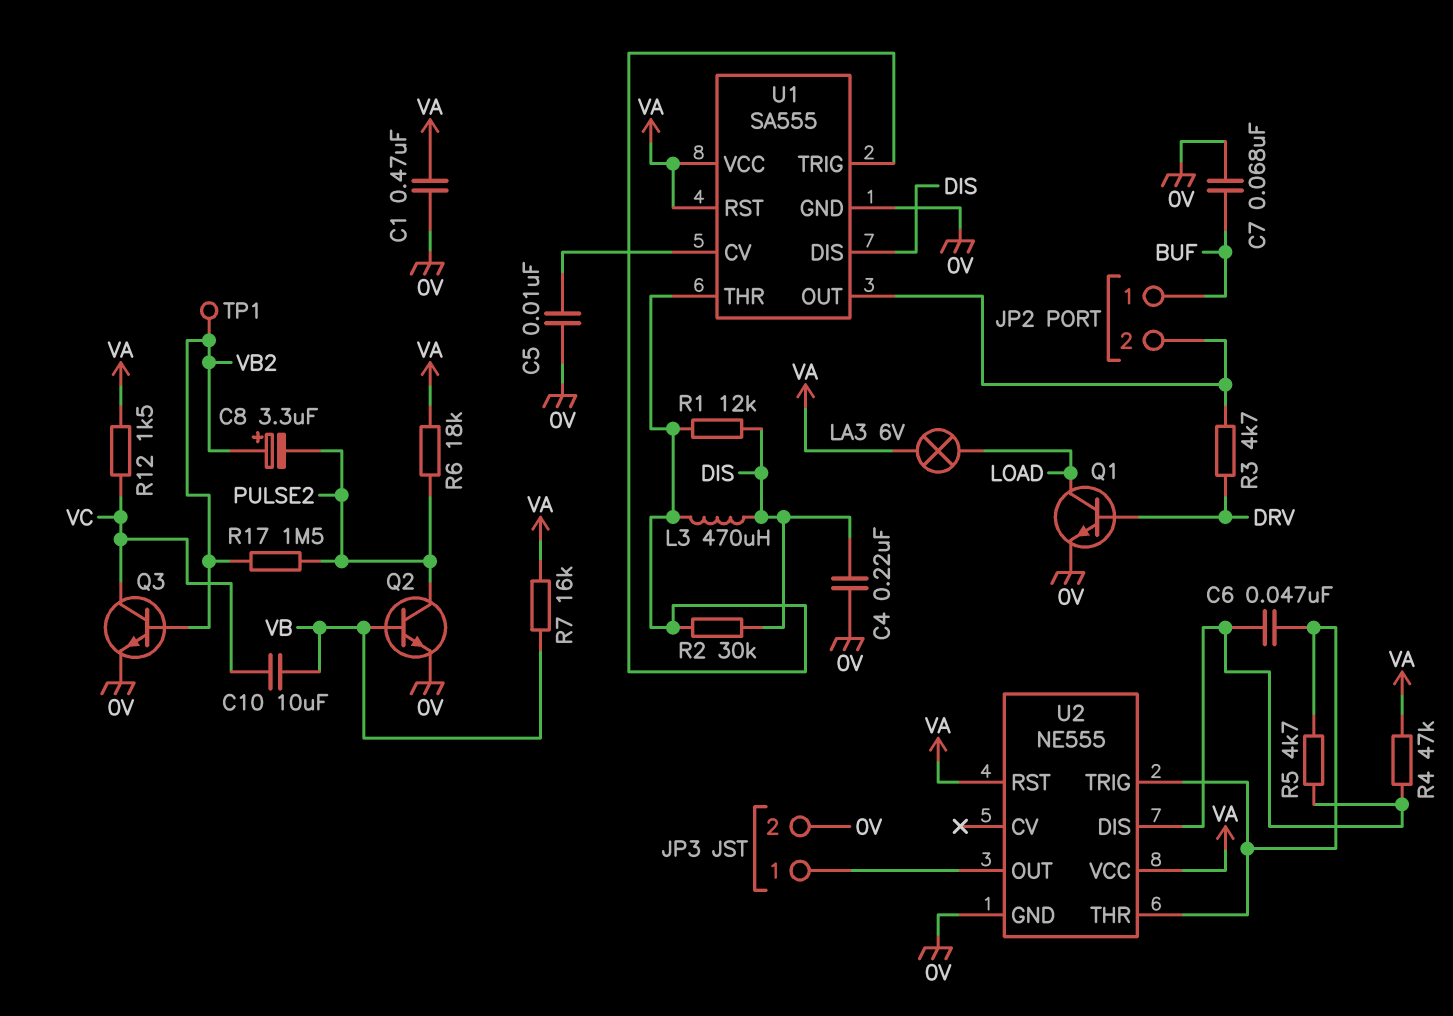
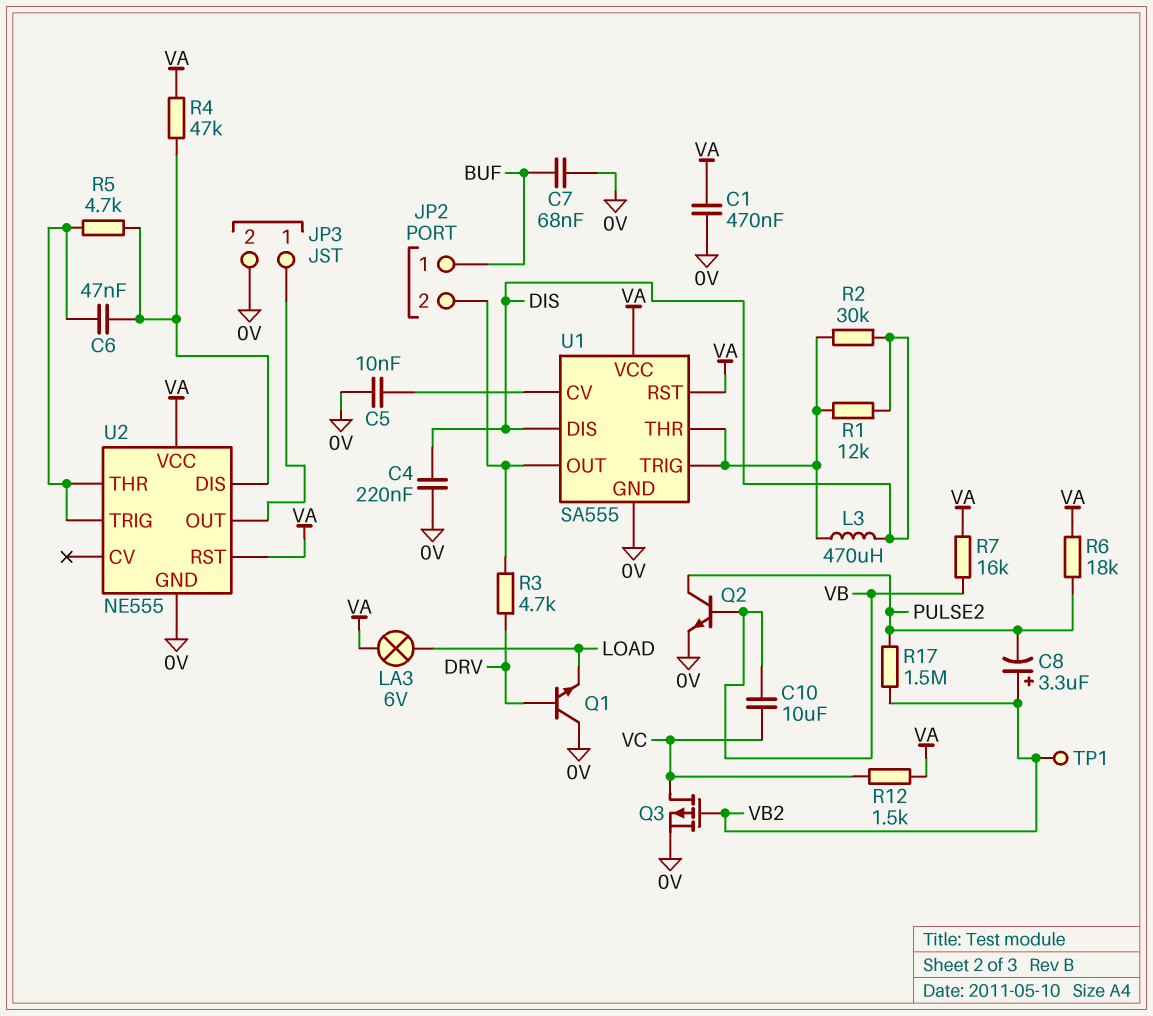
Q1: NPN (B DRV, C LOAD, E 0V) -> NPN (B DRV, C 0V, E LOAD)
Q3: NPN (B VB2, C VC, E 0V) -> PMOS (G VB2, D VC, S 0V)

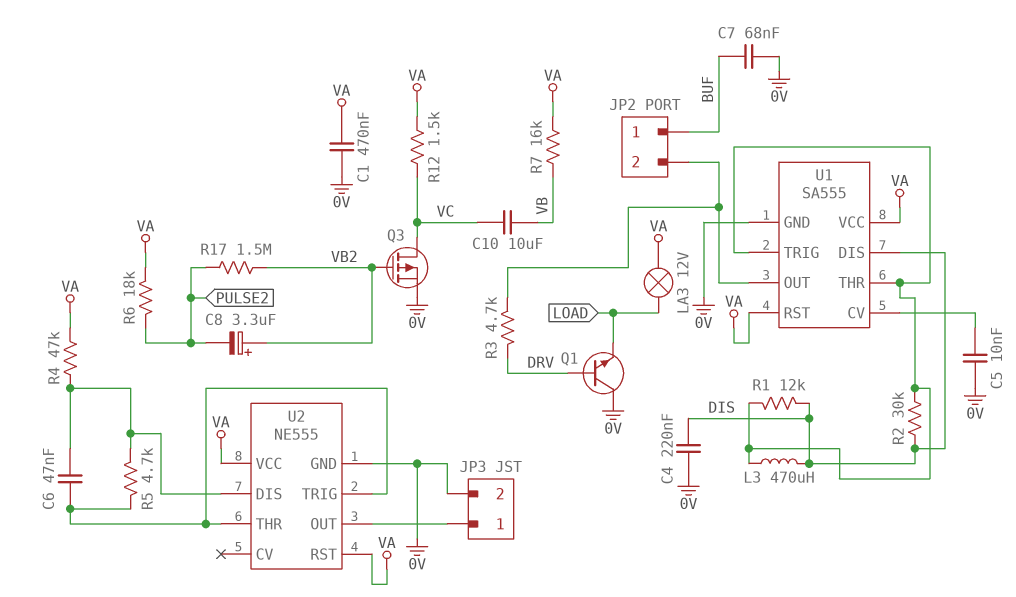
LA3: lamp 6V (LOAD, VA) -> lamp 12V (LOAD, VA)
Q2: NPN (B VB, C PULSE2, E 0V) -> none
TP1: test point (VB2) -> none

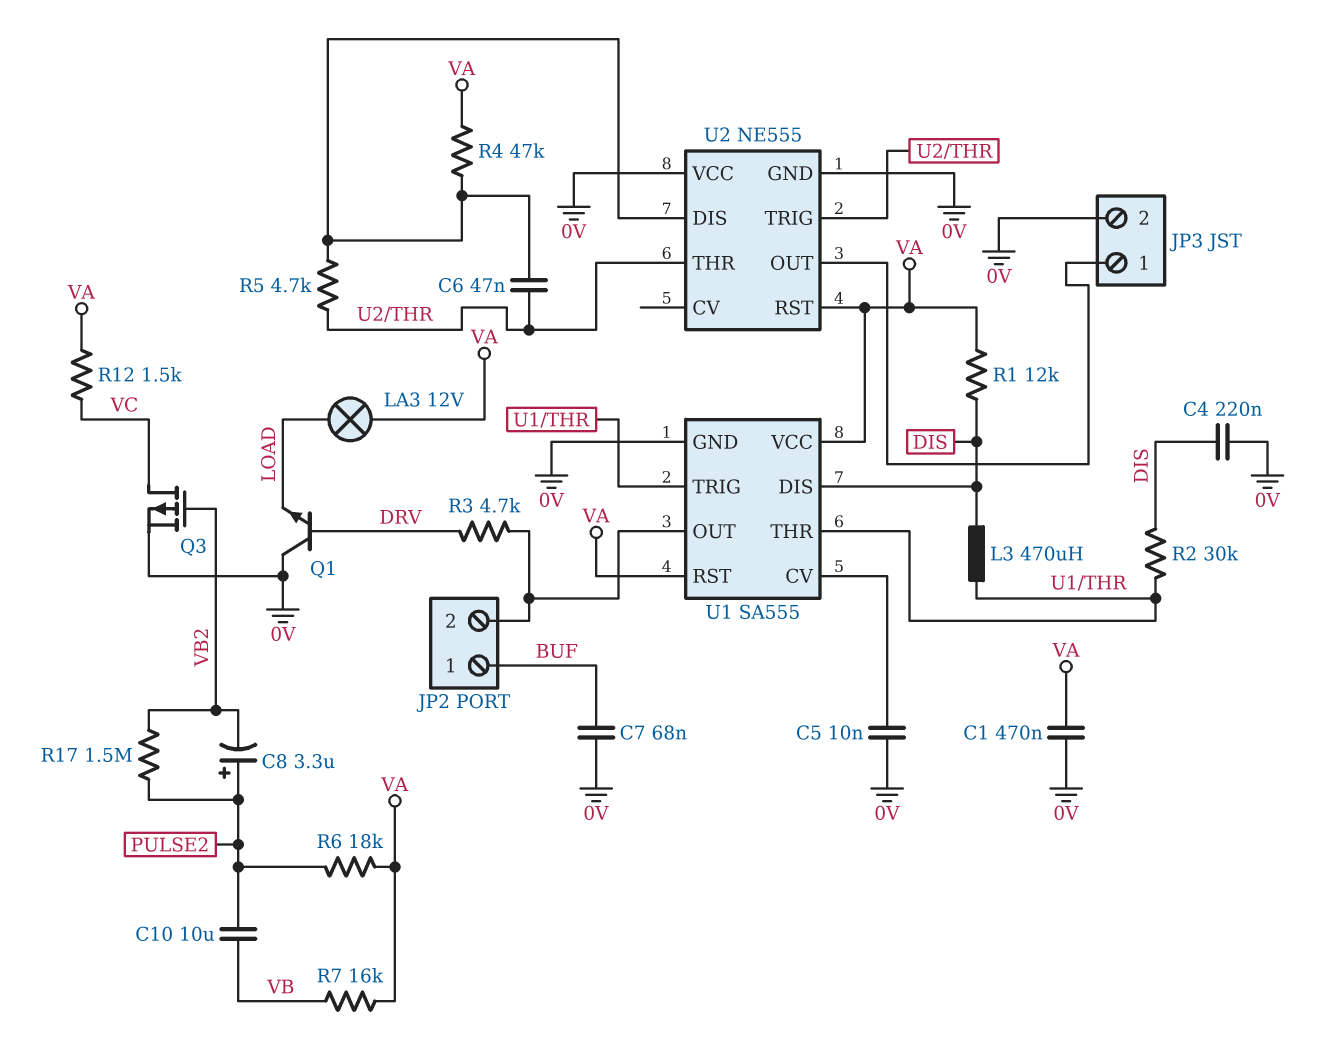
C8: 3.3uF (plus VB2, minus PULSE2) -> 3.3uF (plus PULSE2, minus VB2)
C10: 10uF (VB, VC) -> 10uF (PULSE2, VB)
R1: 12k (DIS, U1/THR) -> 12k (DIS, VA)
U2 pin VCC: VA -> 0V

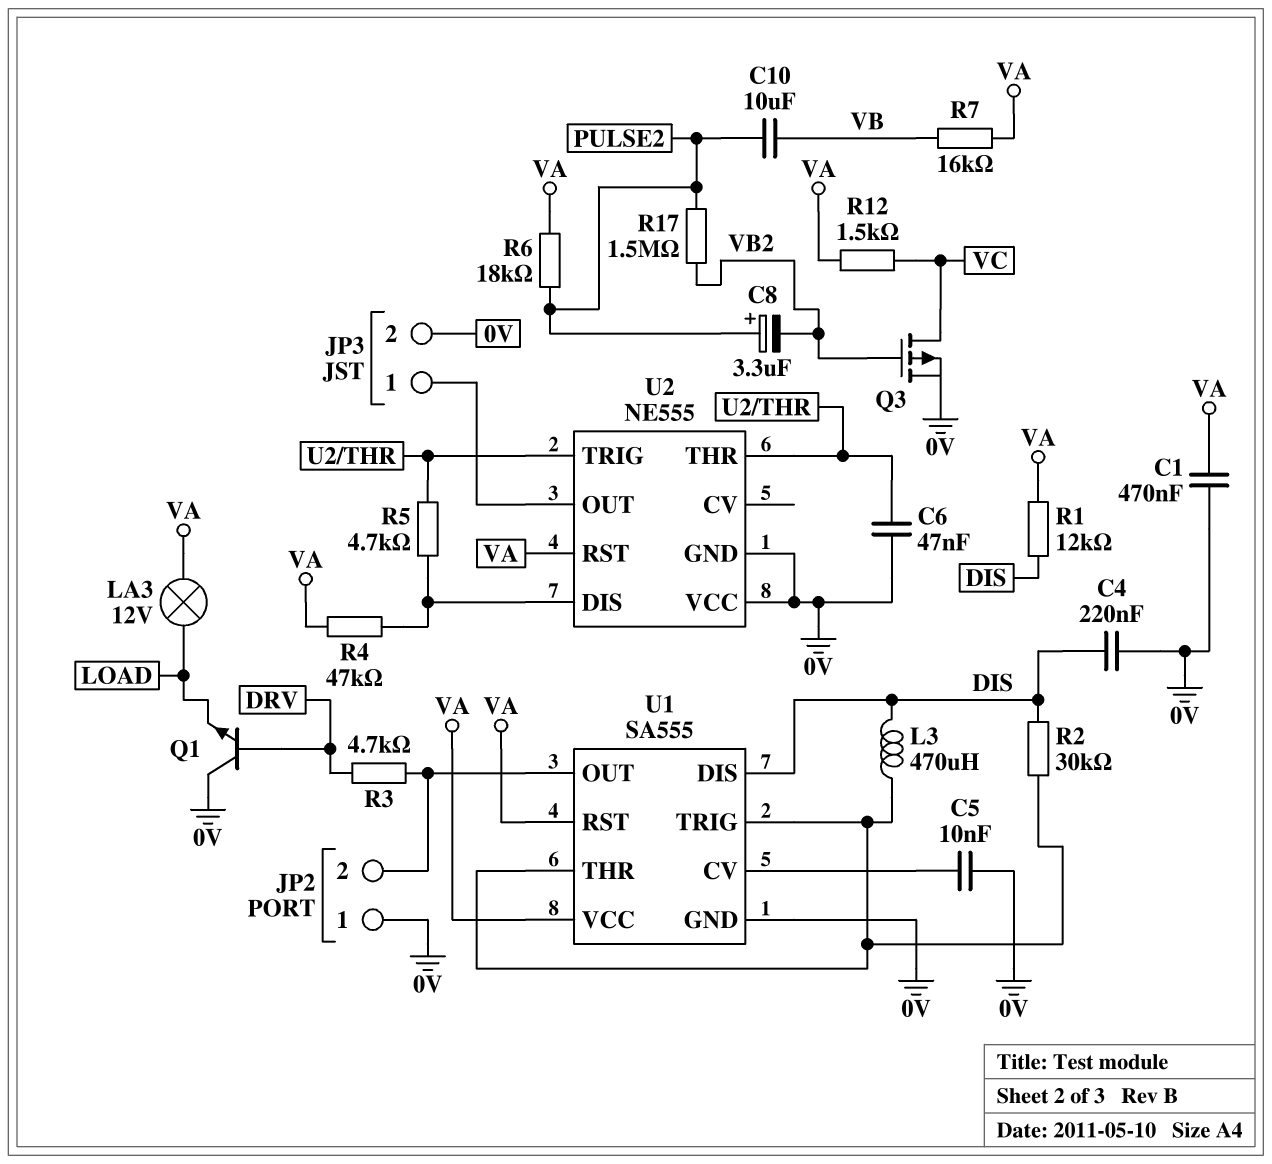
C6: 47nF (U2/DIS, U2/THR) -> 47nF (0V, U2/THR)
C7: 68nF (0V, BUF) -> none
JP2 pin 1: BUF -> 0V

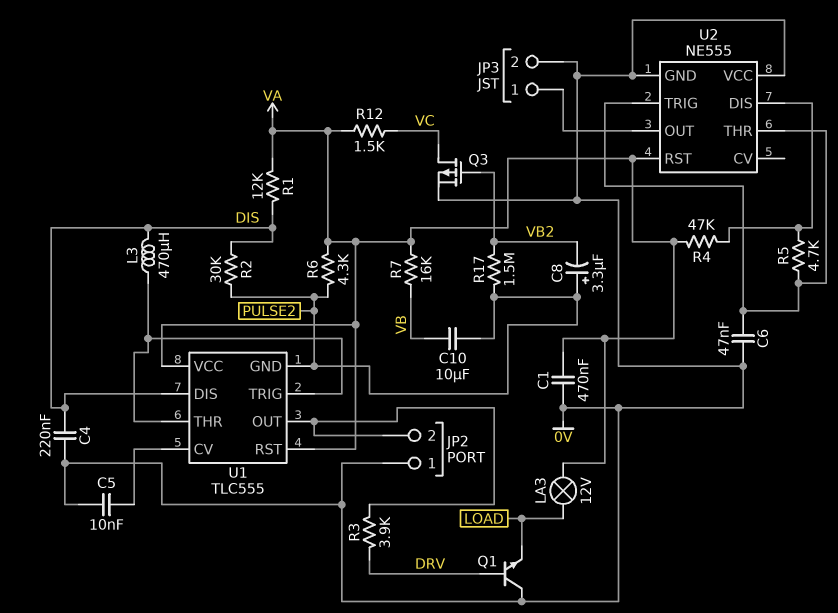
R2: 30k (DIS, U1/THR) -> 30k (DIS, PULSE2)
R3: 4.7k (DRV, JP2/2) -> 3.9k (DRV, JP2/2)
R6: 18k (PULSE2, VA) -> 4.3k (PULSE2, VA)
U1: SA555 -> TLC555
U1 pin GND: 0V -> PULSE2

